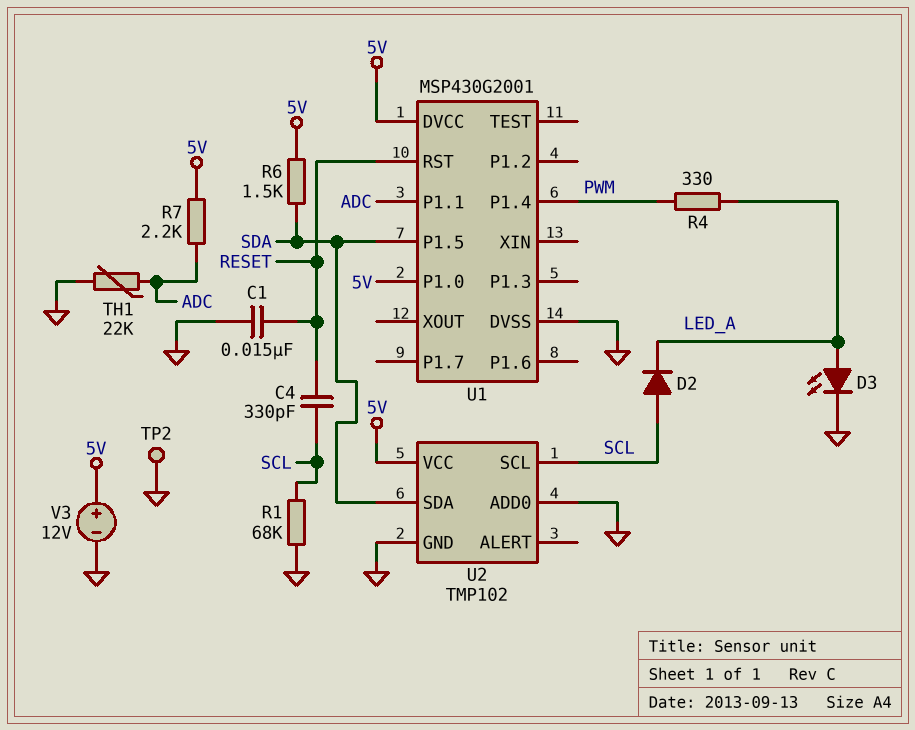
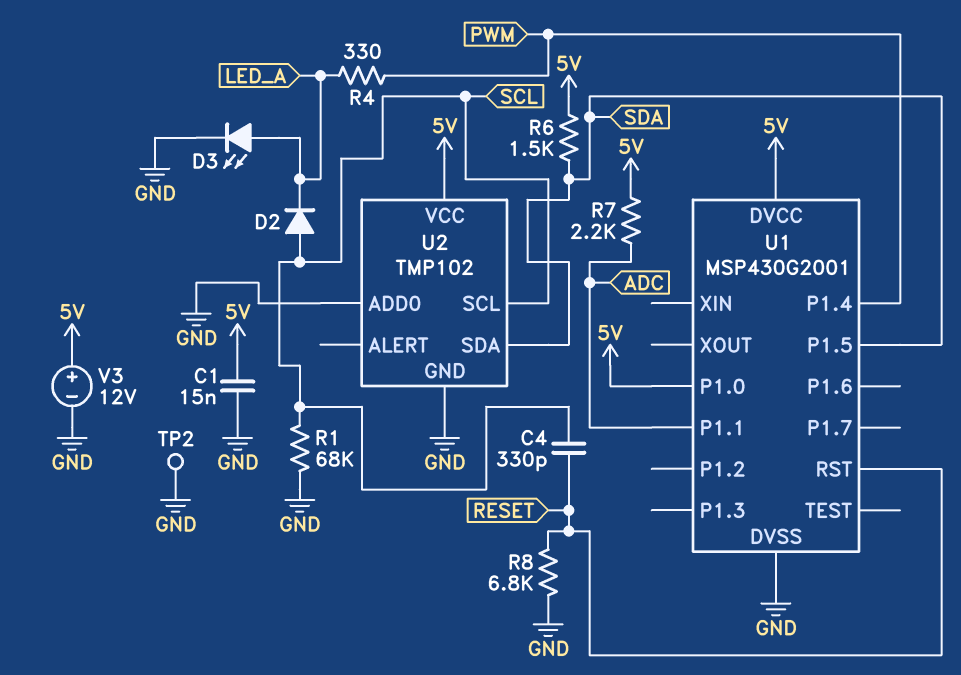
C1: 15nF (GND, RESET) -> 15nF (5V, GND)
R8: none -> 6.8k (GND, RESET)
TH1: 22k (ADC, GND) -> none

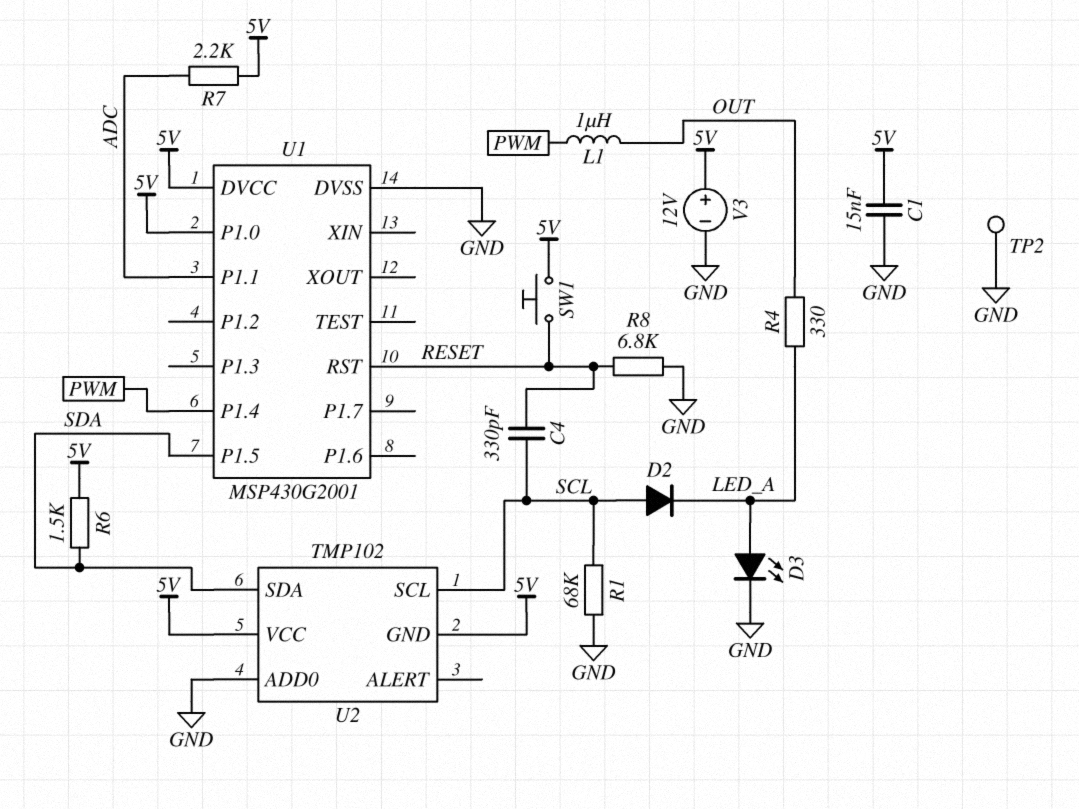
L1: none -> 1uH (OUT, PWM)
R4: 330 (LED_A, PWM) -> 330 (LED_A, OUT)
SW1: none -> button (5V, RESET)
U2 pin GND: GND -> 5V

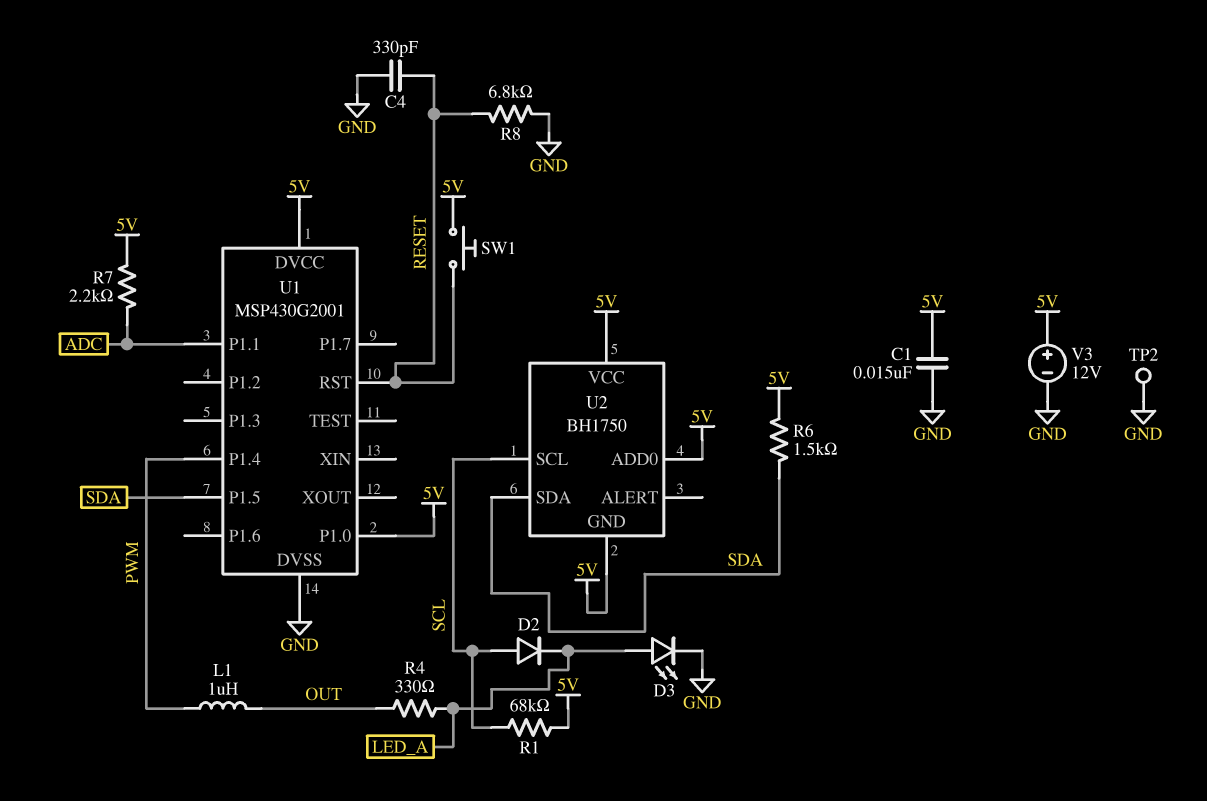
C4: 330pF (RESET, SCL) -> 330pF (GND, RESET)
R1: 68k (GND, SCL) -> 68k (5V, SCL)
U2: TMP102 -> BH1750
U2 pin ADD0: GND -> 5V

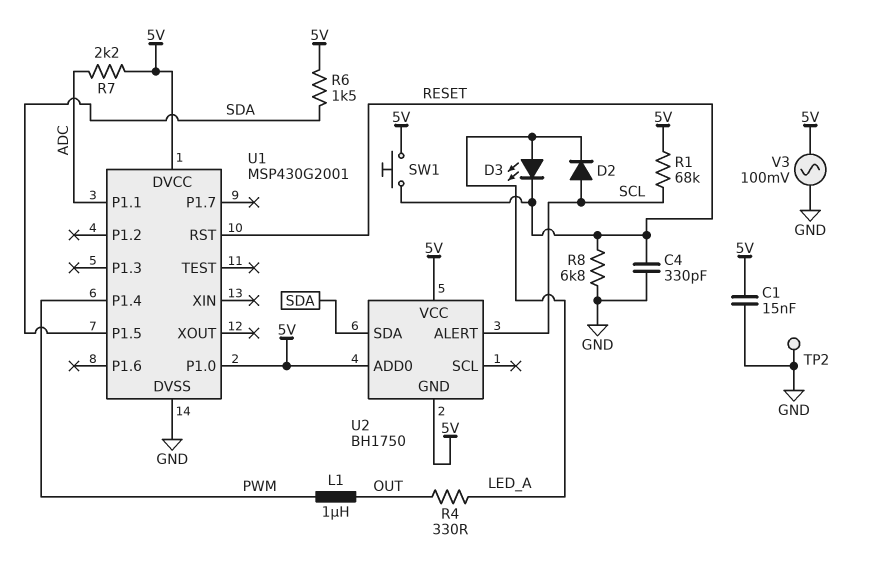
D3: LED (A LED_A, K GND) -> LED (A LED_A, K RESET)
U2 pin ALERT: none -> SCL
U2 pin SCL: SCL -> none
V3: 12V (plus 5V, minus GND) -> AC 100mV (5V, GND)

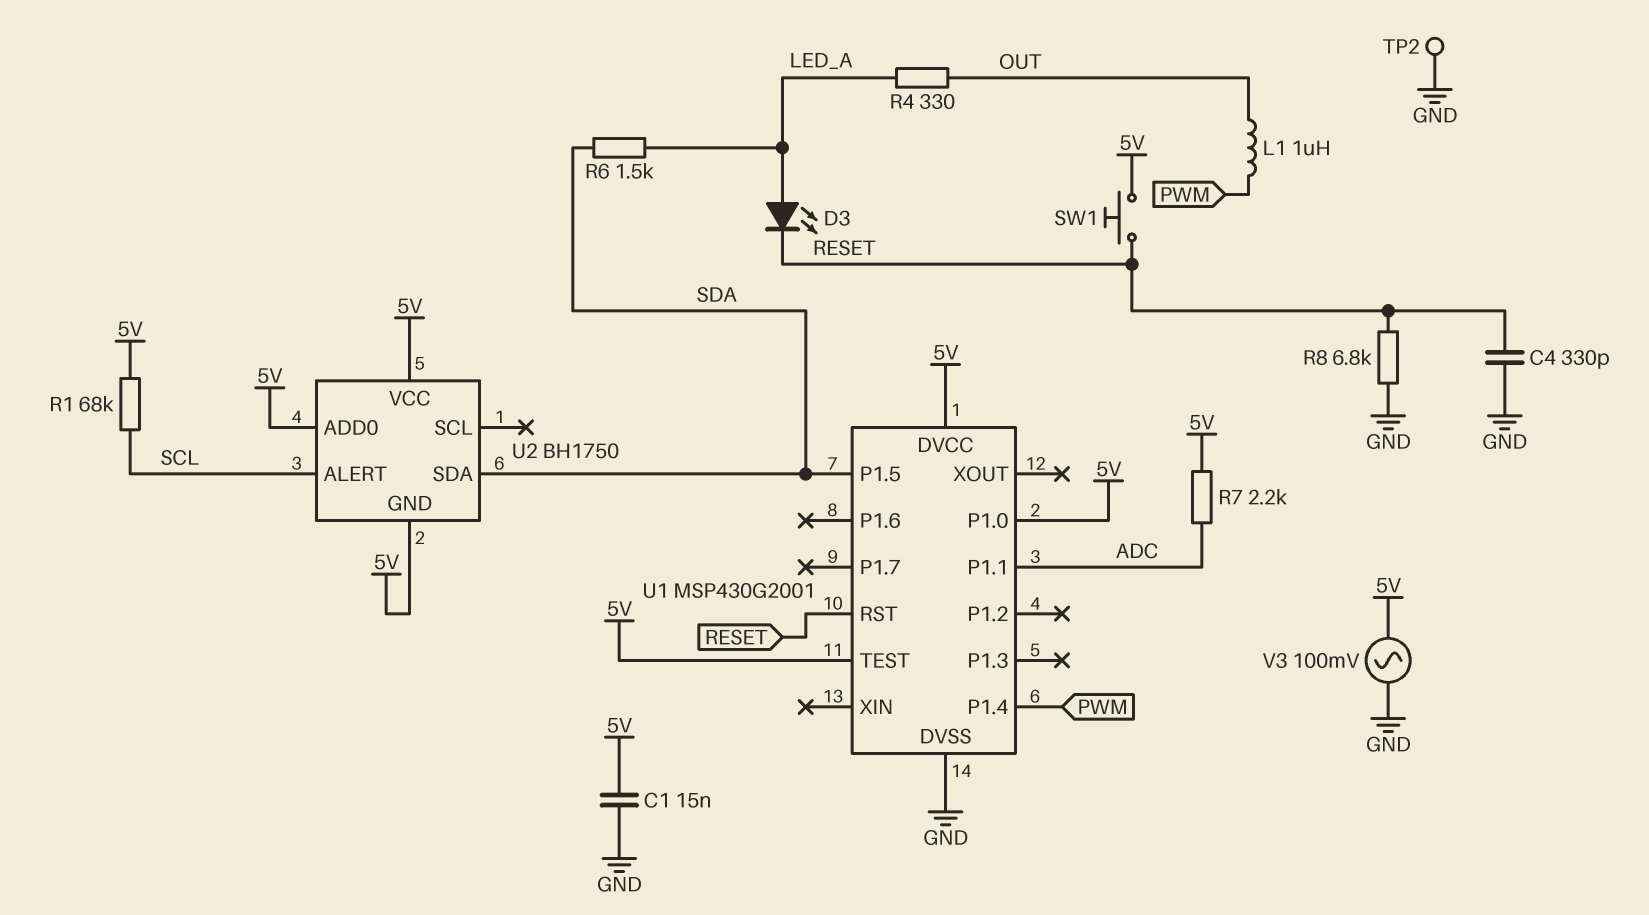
D2: diode (A SCL, K LED_A) -> none
R6: 1.5k (5V, SDA) -> 1.5k (LED_A, SDA)
U1 pin TEST: none -> 5V

